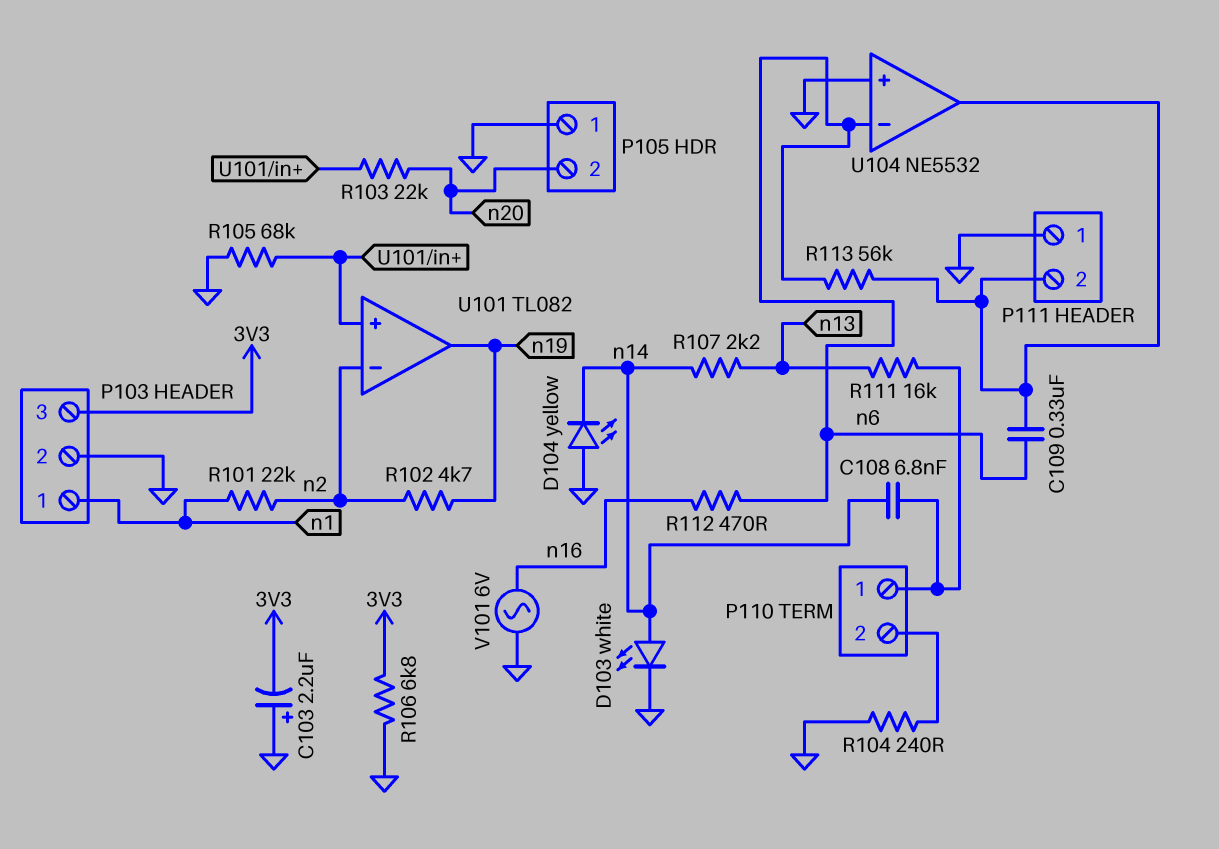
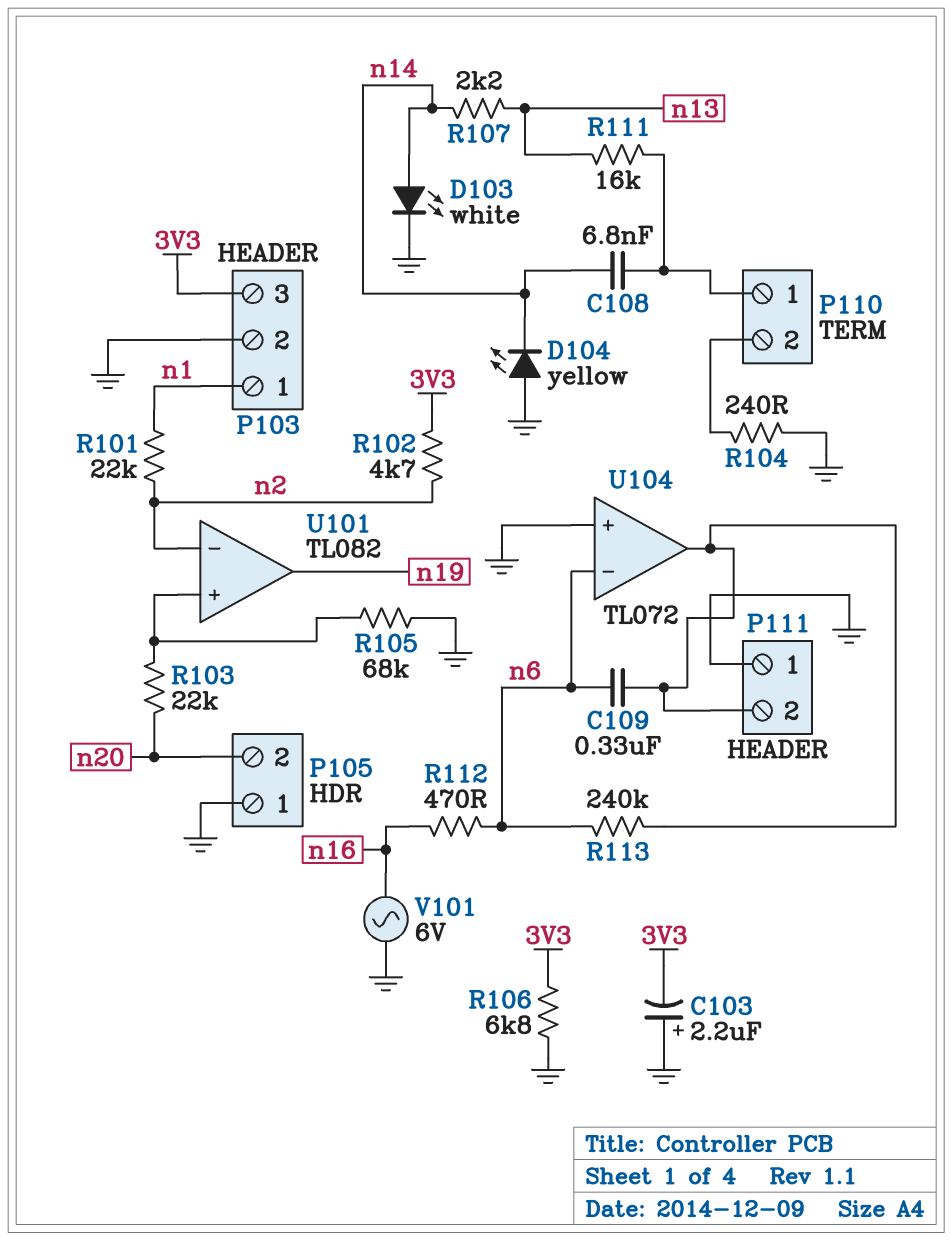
R102: 4.7k (n2, n19) -> 4.7k (3V3, n2)
R113: 56k (P111/2, n6) -> 240k (P111/2, n6)
U104: NE5532 -> TL072

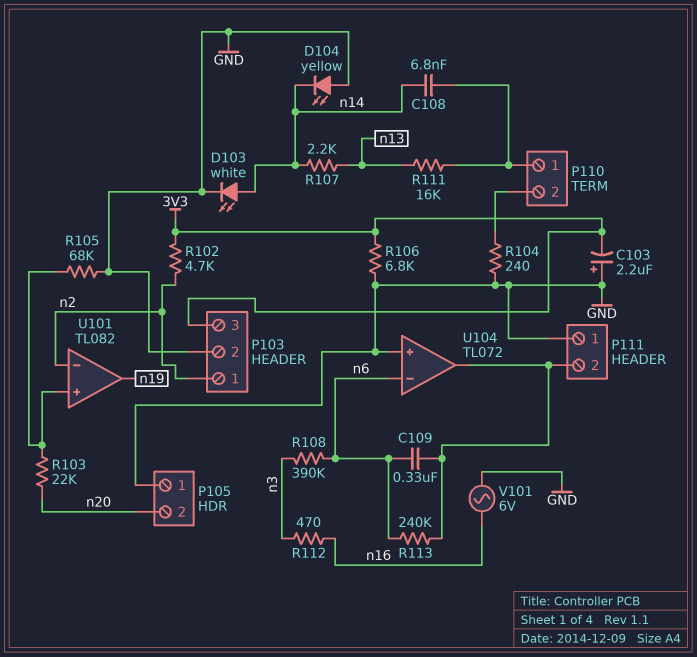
P103 pin 1: n1 -> n2
R101: 22k (n1, n2) -> none
R108: none -> 390k (n3, n6)
R112: 470 (n6, n16) -> 470 (n3, n16)

